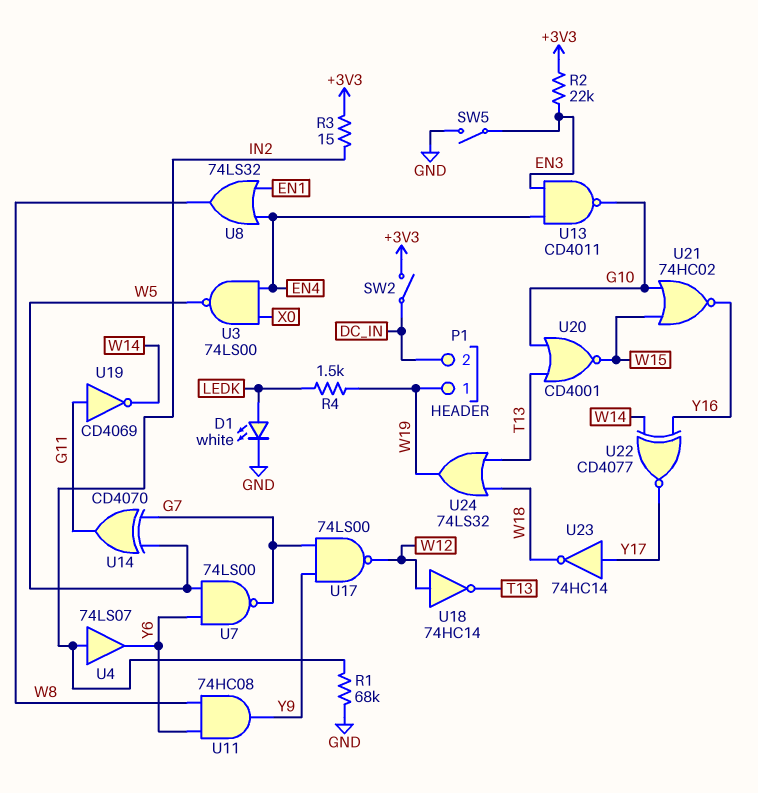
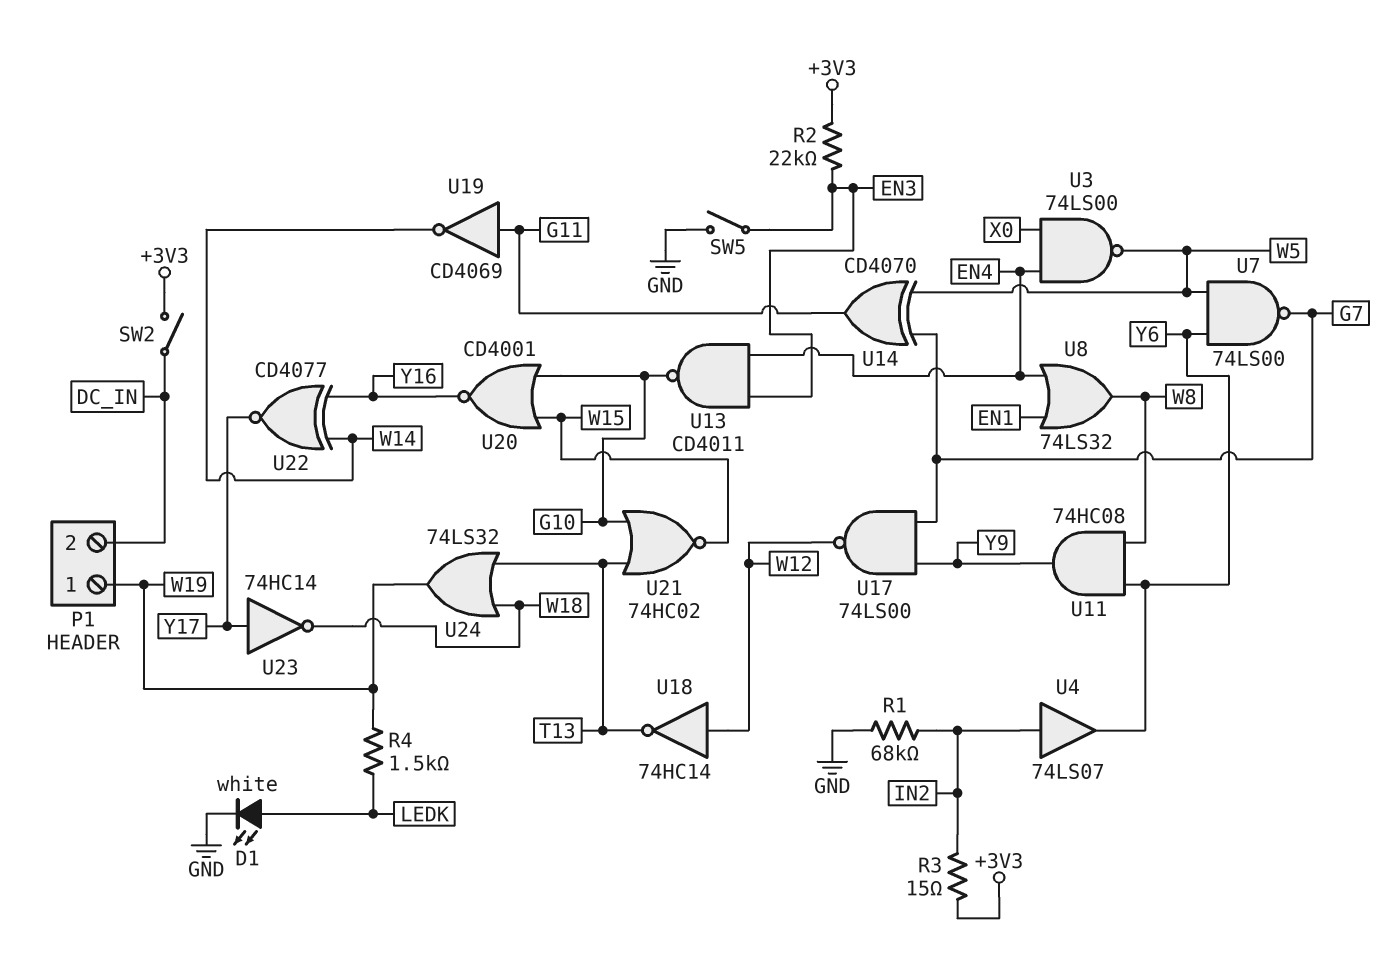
U20: NOR CD4001 (in G10, in T13, out W15) -> NOR CD4001 (in G10, in W15, out Y16)
U21: NOR 74HC02 (in G10, in W15, out Y16) -> NOR 74HC02 (in G10, in T13, out W15)

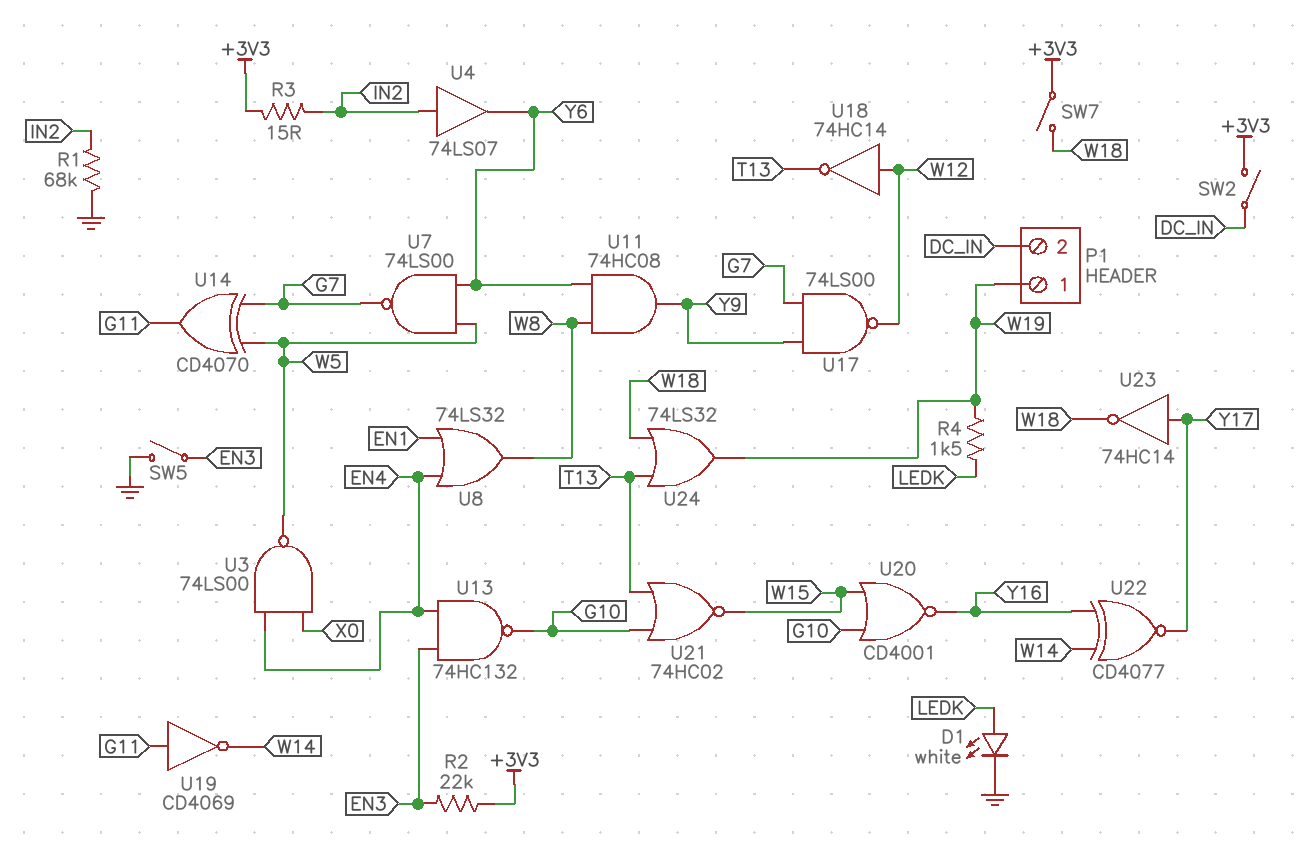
SW7: none -> switch (+3V3, W18)
U13: NAND CD4011 (in EN3, in EN4, out G10) -> NAND 74HC132 (in EN3, in EN4, out G10)

